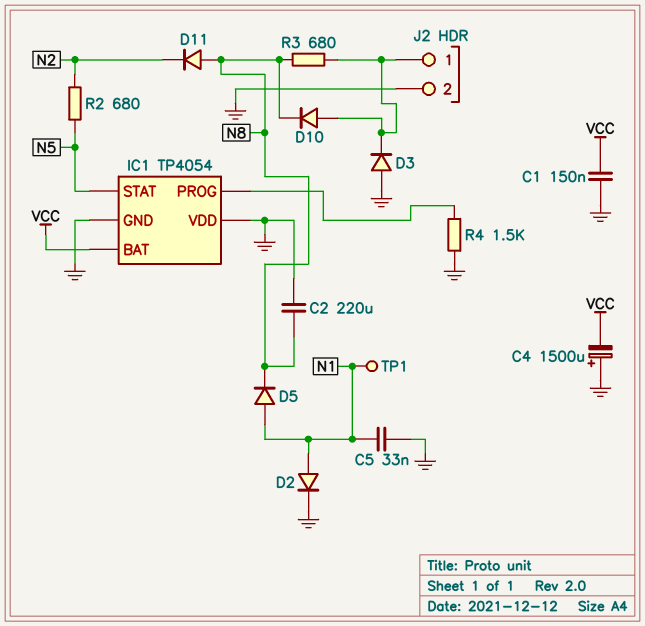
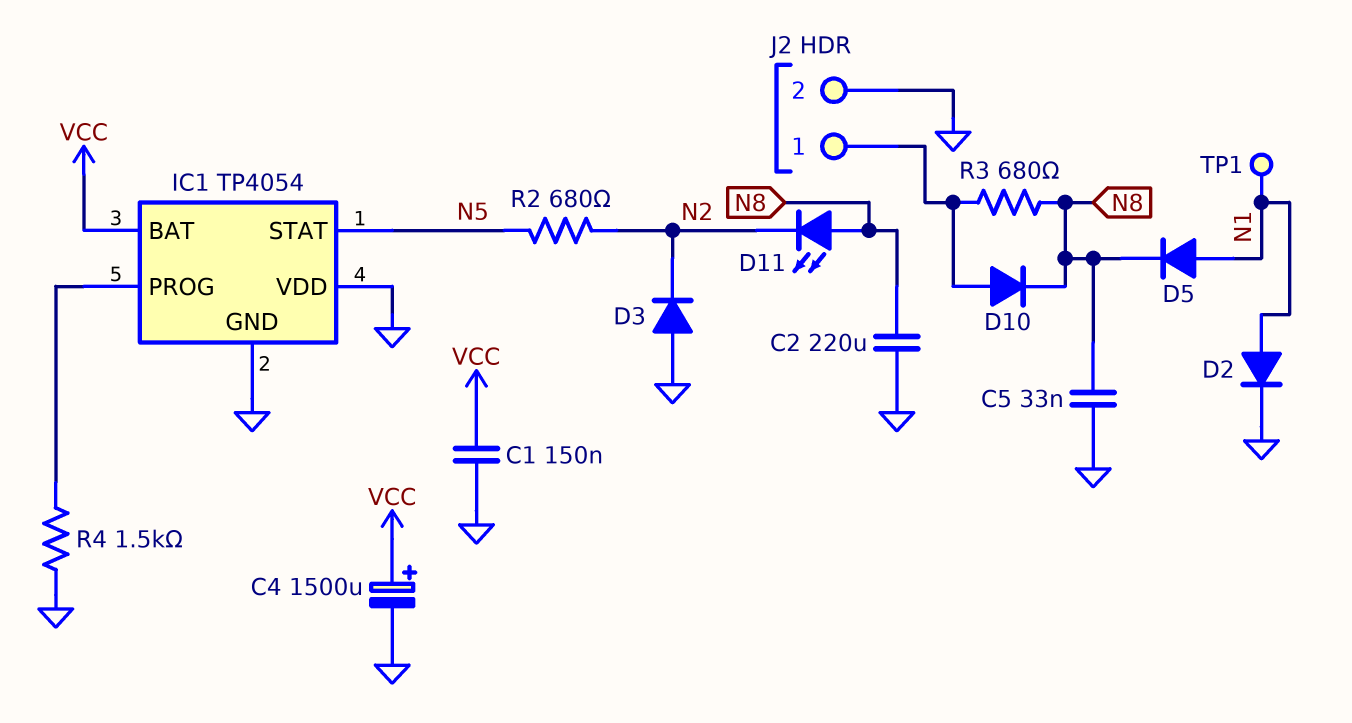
C4: 1500uF (plus GND, minus VCC) -> 1500uF (plus VCC, minus GND)
C5: 33nF (GND, N1) -> 33nF (GND, N8)
D3: diode (A GND, K J2/1) -> diode (A GND, K N2)
D11: diode (A N8, K N2) -> LED (A N8, K N2)

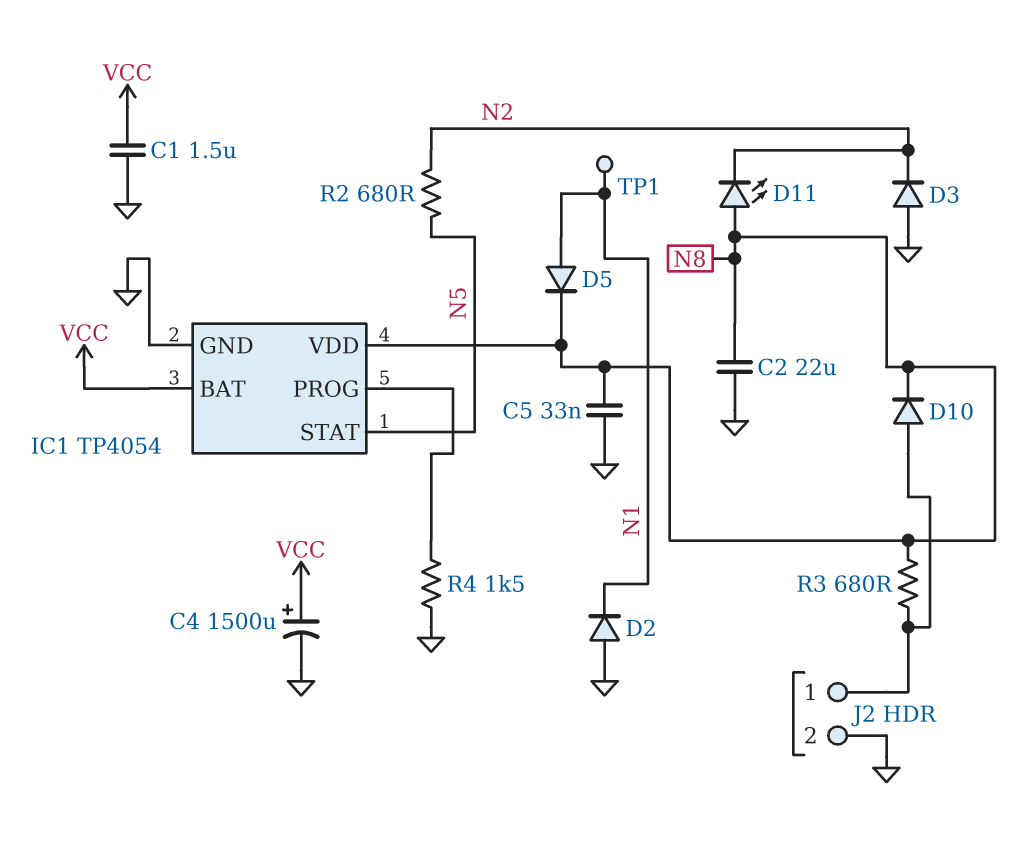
C1: 150nF (GND, VCC) -> 1.5uF (GND, VCC)
C2: 220uF (GND, N8) -> 22uF (GND, N8)
D2: diode (A N1, K GND) -> diode (A GND, K N1)
IC1 pin VDD: GND -> N8

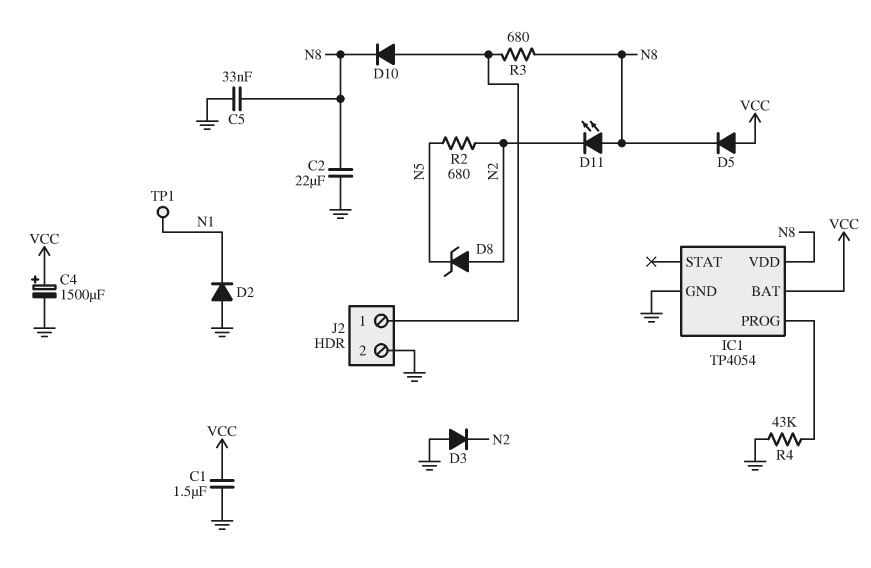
D5: diode (A N1, K N8) -> diode (A VCC, K N8)
D8: none -> zener (A N2, K N5)
IC1 pin STAT: N5 -> none
R4: 1.5k (GND, IC1/PROG) -> 43k (GND, IC1/PROG)

